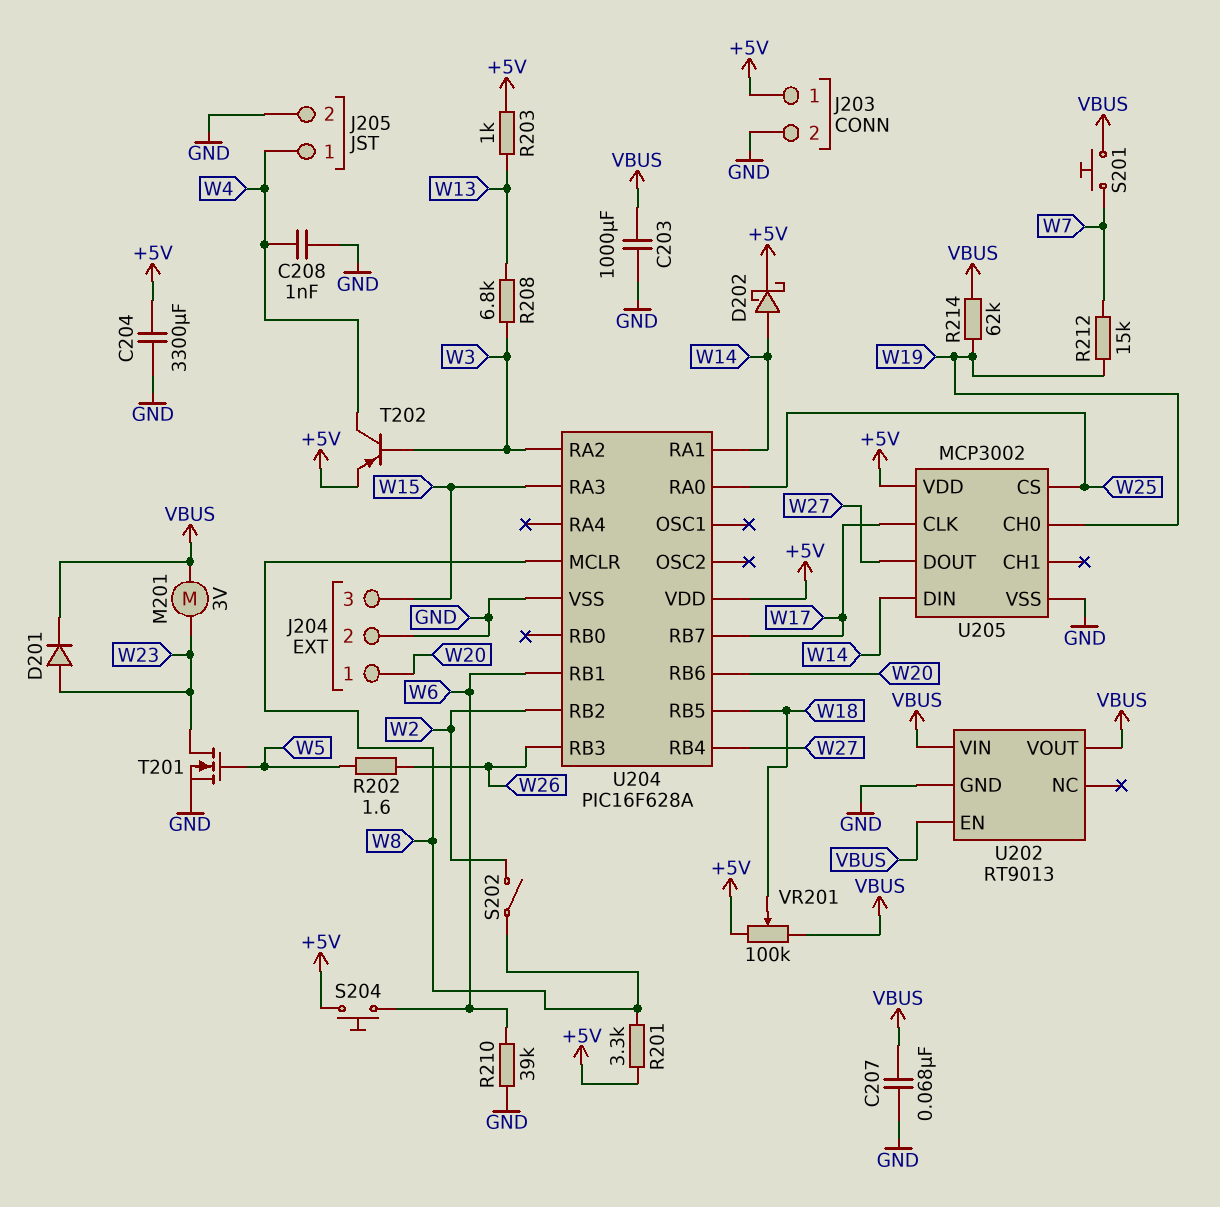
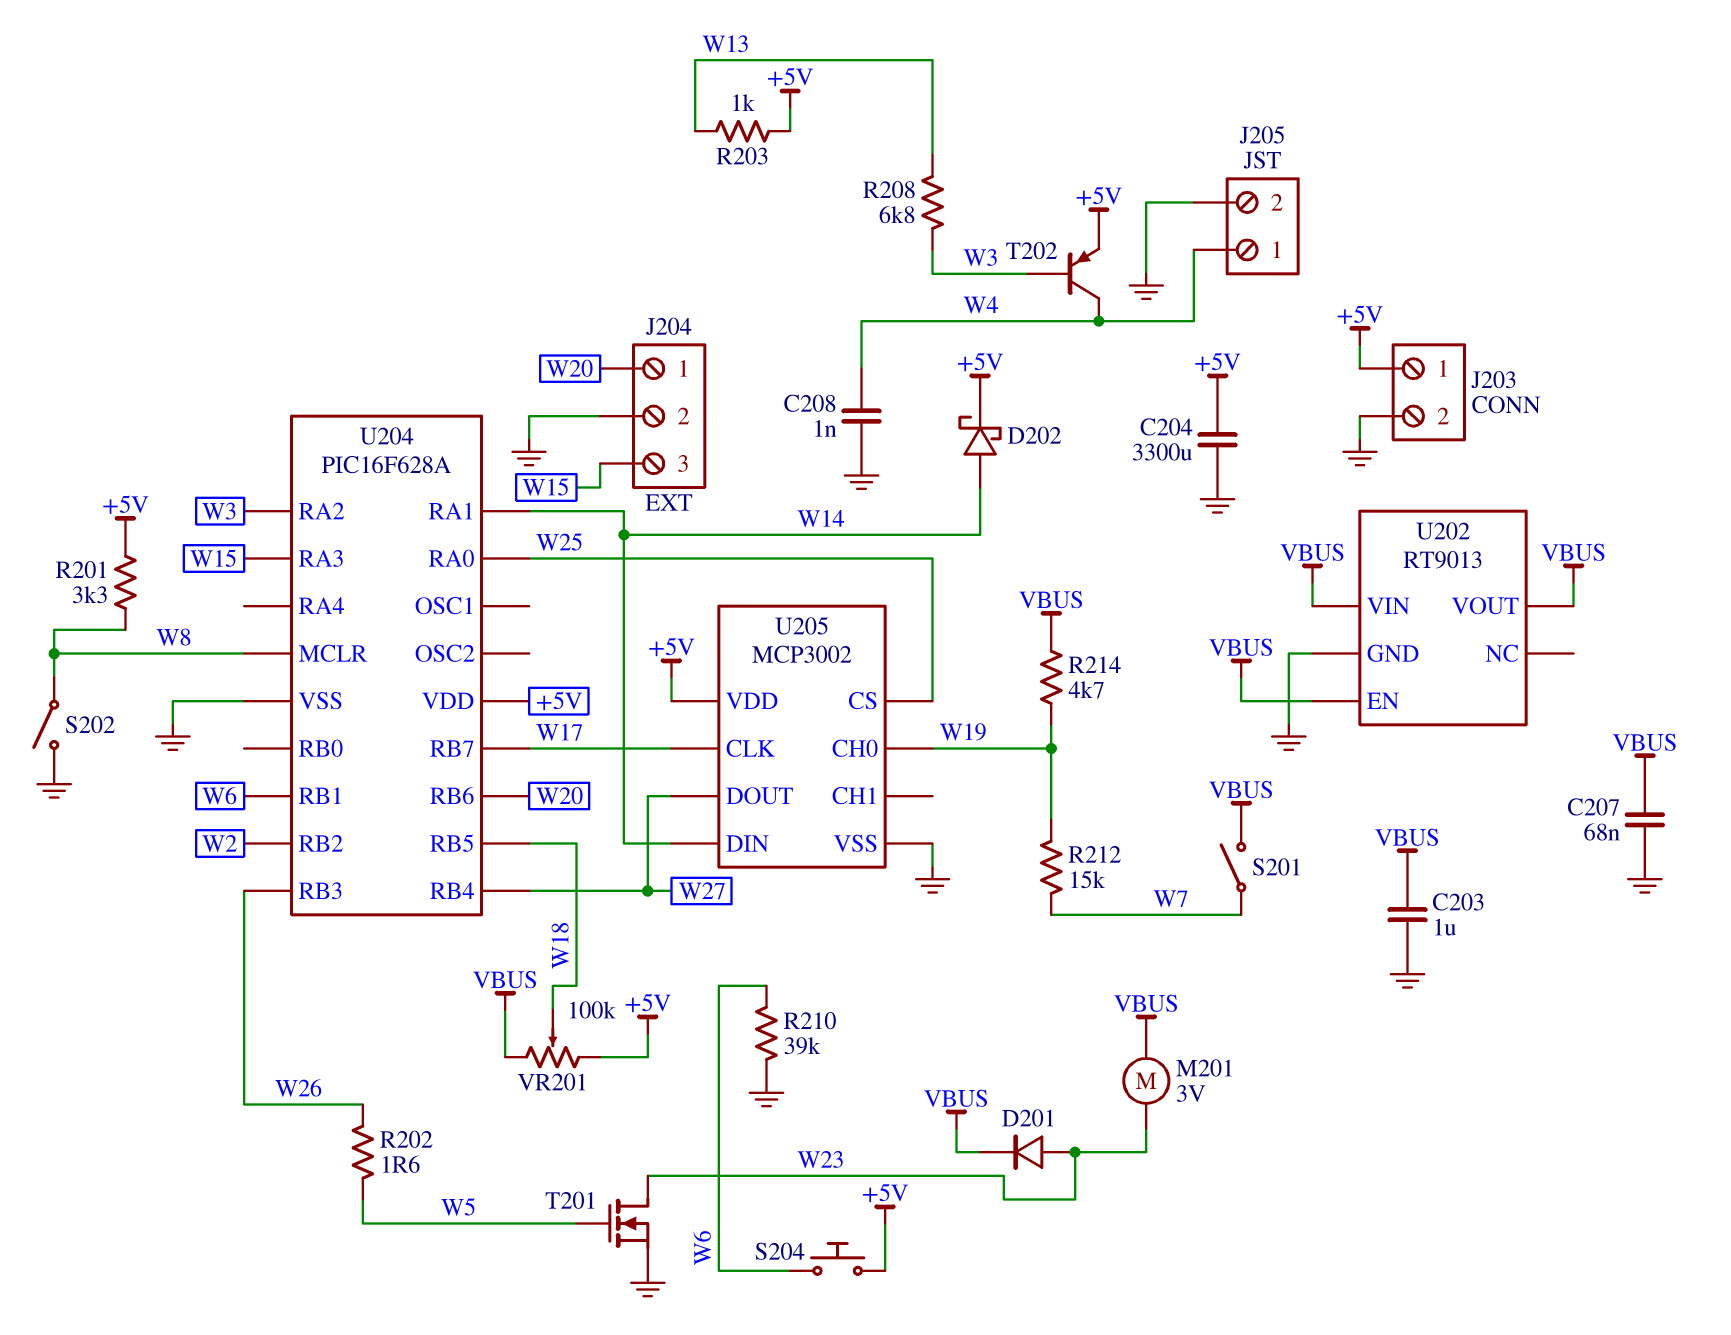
C203: 1000uF (GND, VBUS) -> 1uF (GND, VBUS)
R214: 62k (VBUS, W19) -> 4.7k (VBUS, W19)
S201: button (VBUS, W7) -> switch (VBUS, W7)
S202: switch (W2, W8) -> switch (GND, W8)

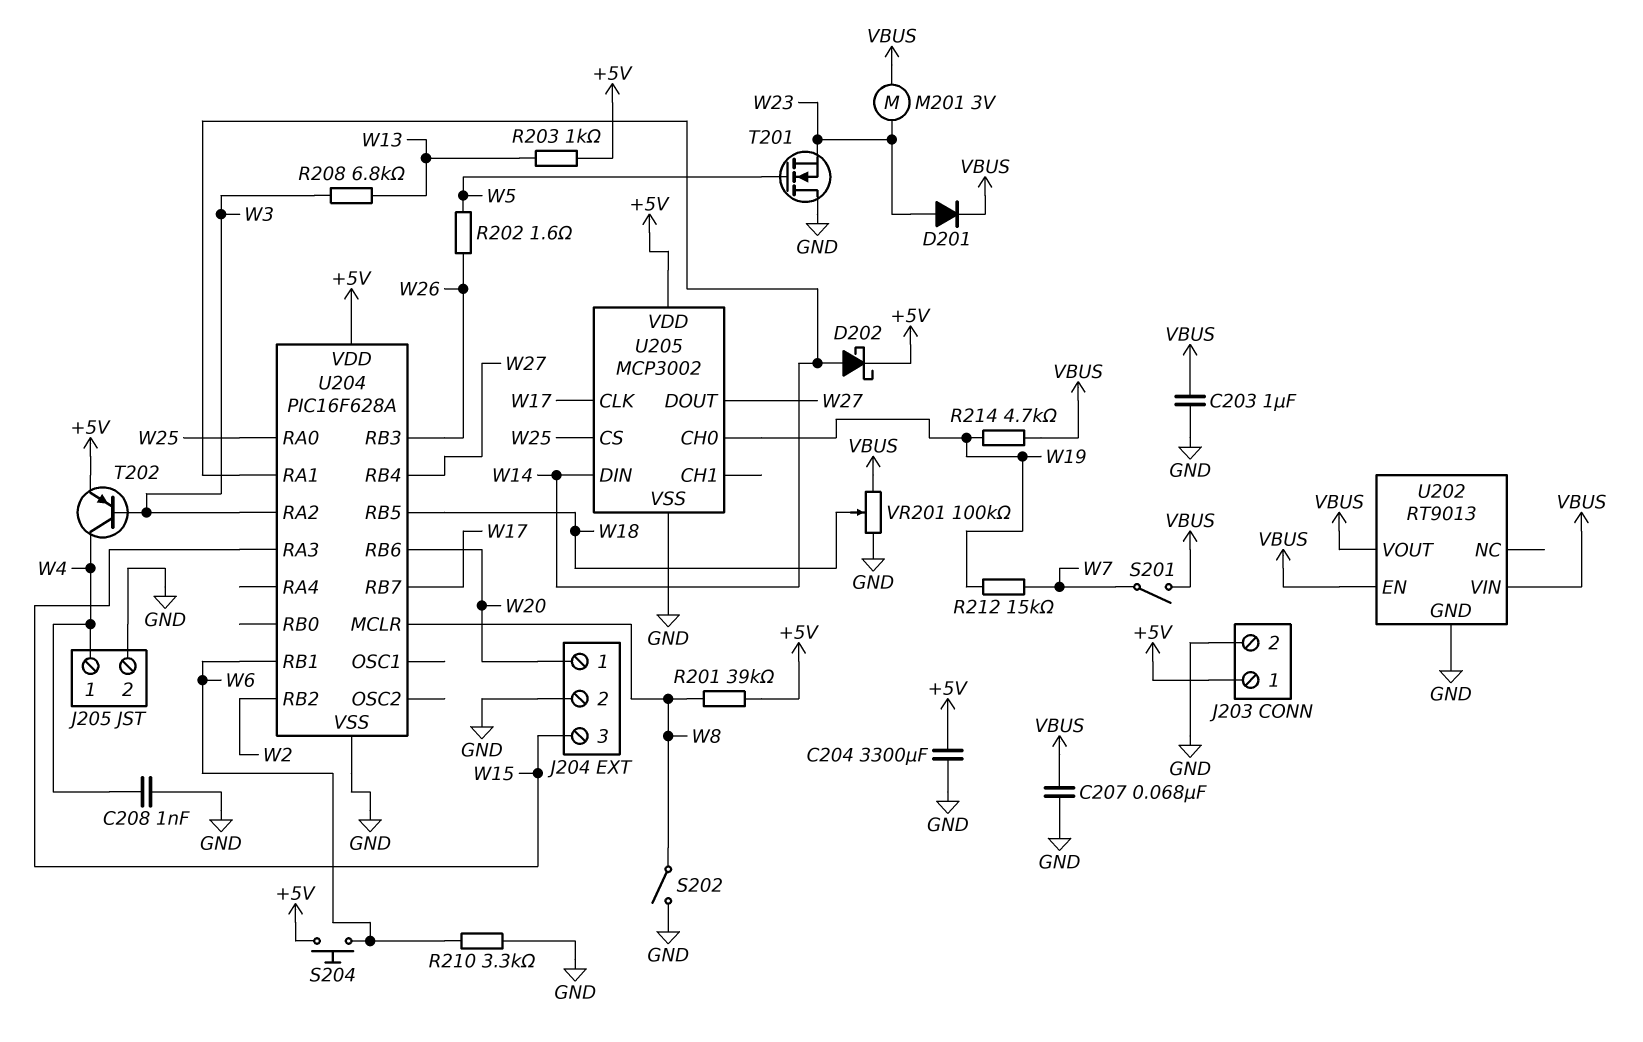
R201: 3.3k (+5V, W8) -> 39k (+5V, W8)
R210: 39k (GND, W6) -> 3.3k (GND, W6)
T201: NMOS (G W5, D W23, S GND) -> NMOS (G W5, D GND, S W23)
VR201: 100k (+5V, VBUS, wiper W18) -> 100k (GND, VBUS, wiper W18)

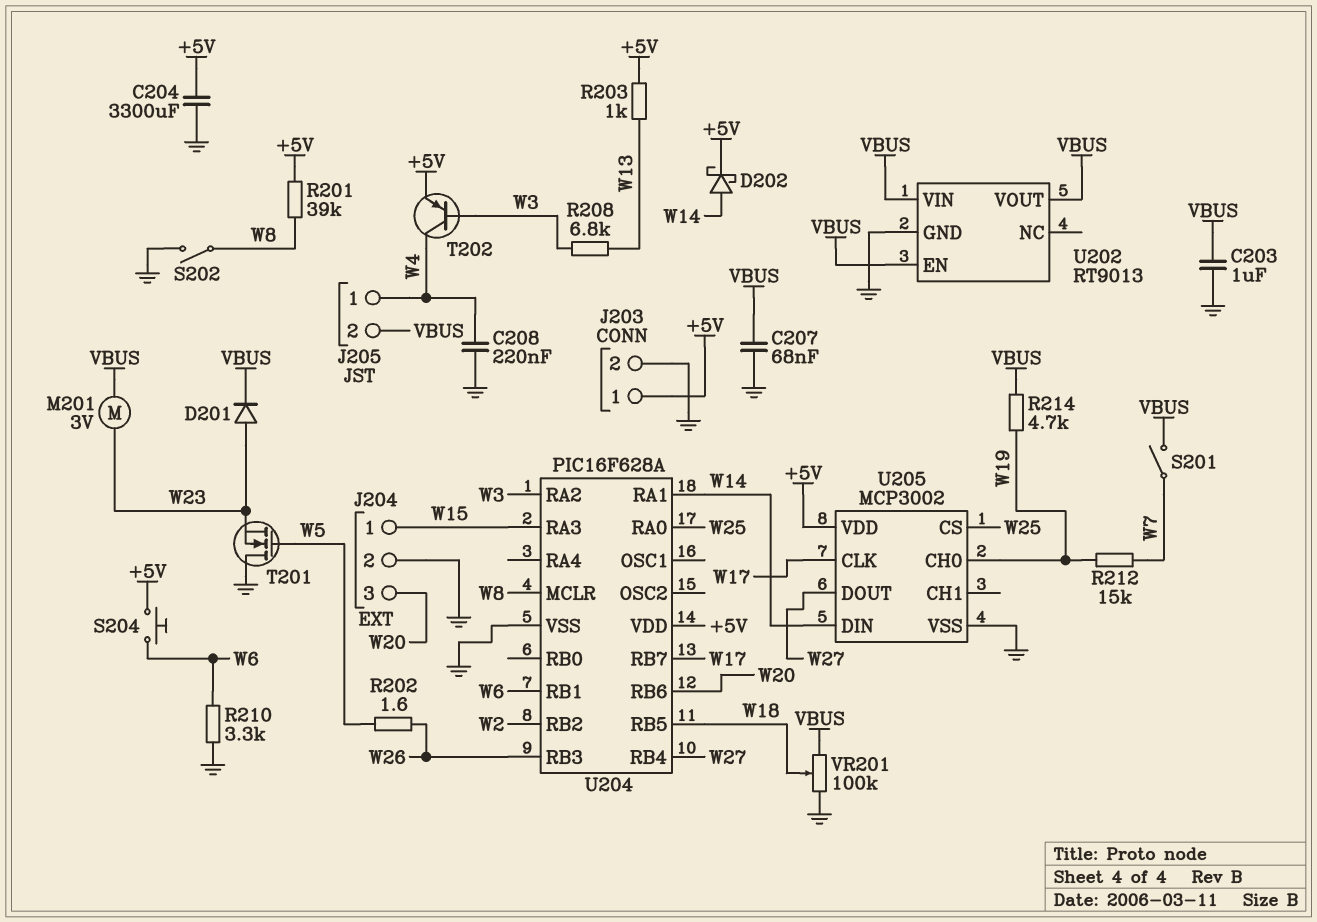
C208: 1nF (GND, W4) -> 220nF (GND, W4)
J204 pin 1: W20 -> W15
J204 pin 3: W15 -> W20
J205 pin 2: GND -> VBUS

